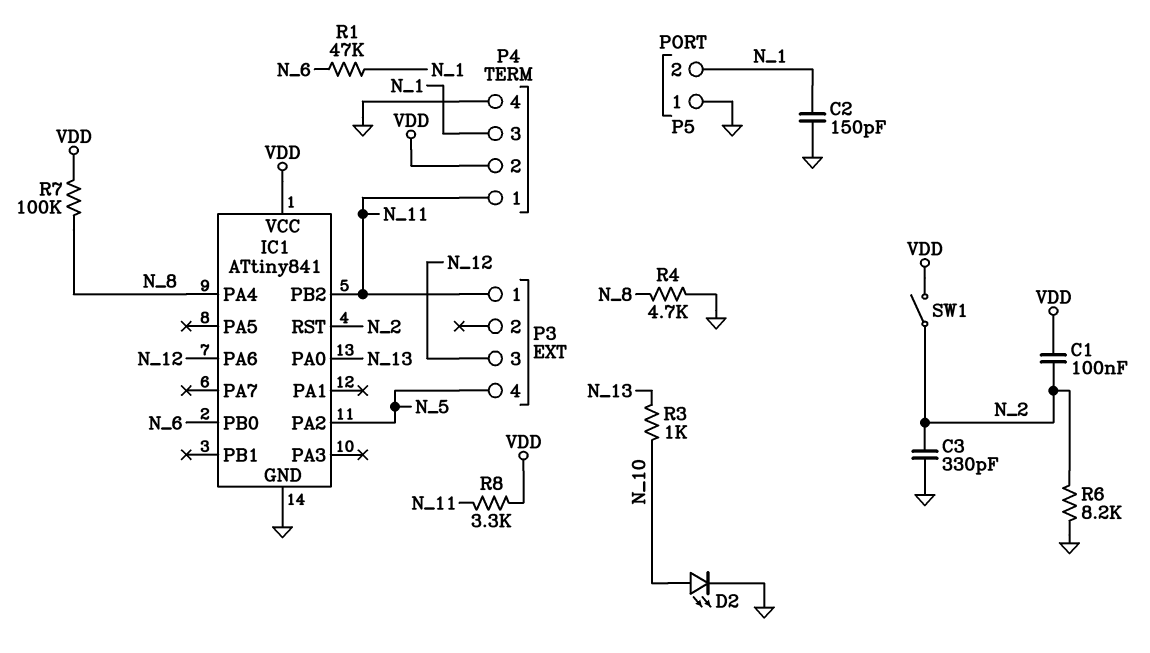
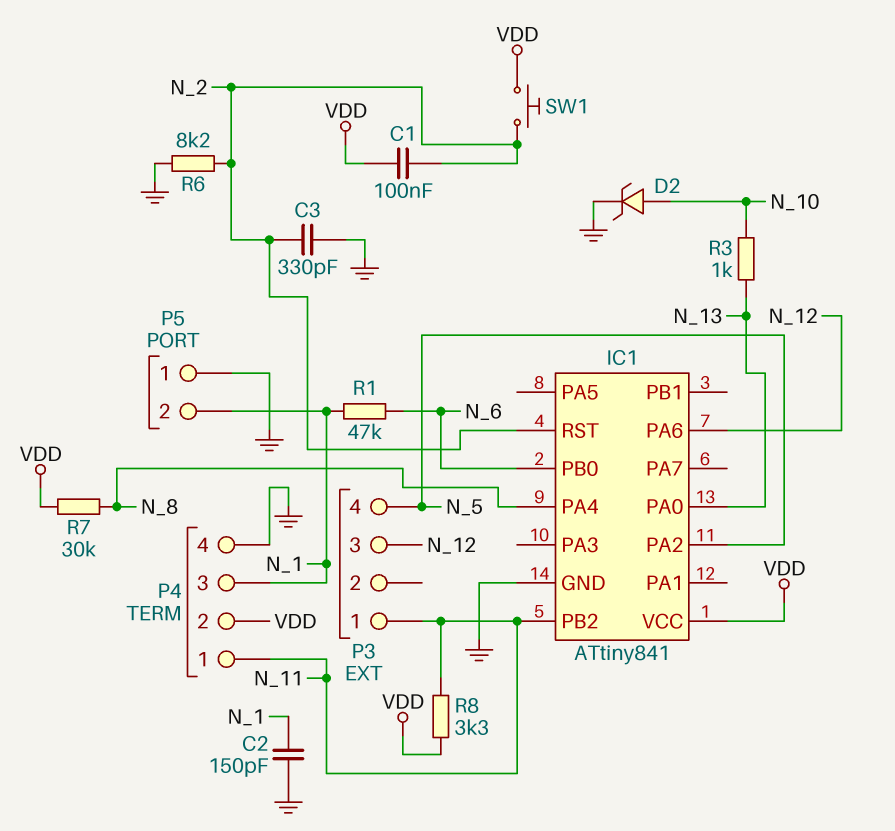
D2: LED (A N_10, K GND) -> zener (A N_10, K GND)
R4: 4.7k (GND, N_8) -> none
R7: 100k (N_8, VDD) -> 30k (N_8, VDD)
SW1: switch (N_2, VDD) -> button (N_2, VDD)

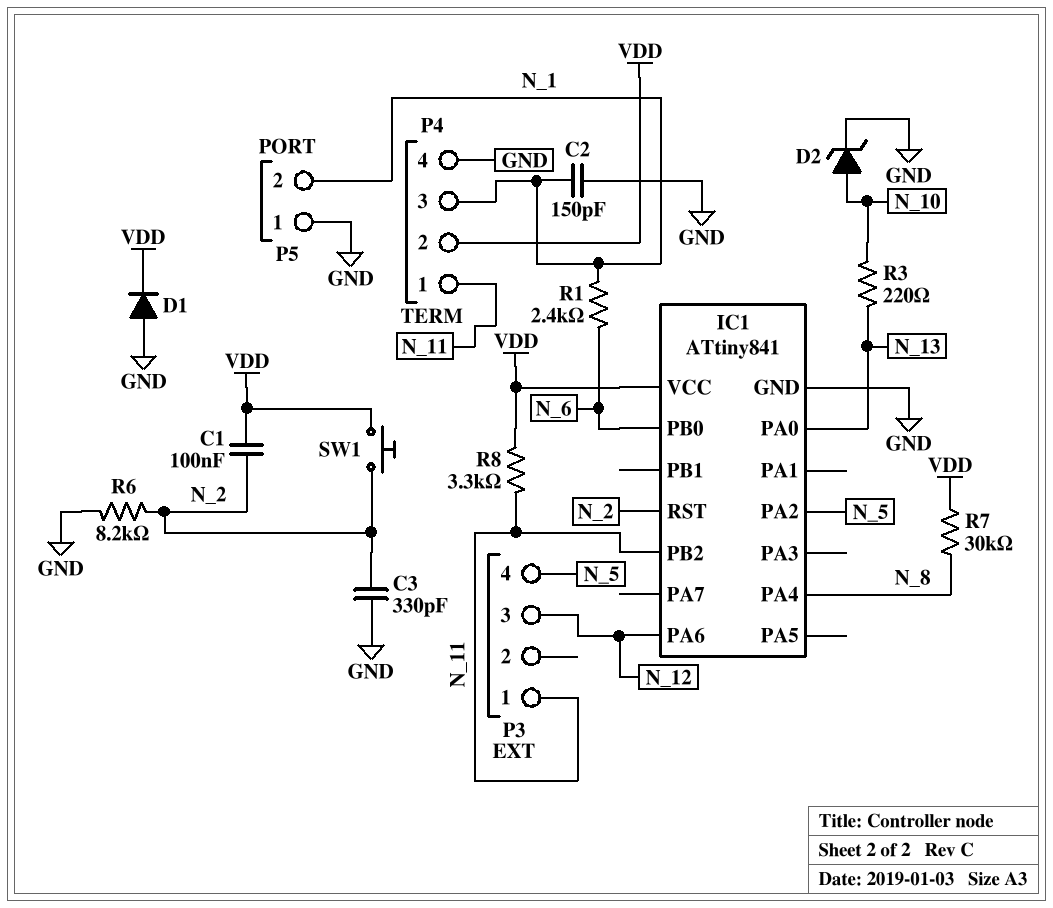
D1: none -> diode (A GND, K VDD)
R1: 47k (N_1, N_6) -> 2.4k (N_1, N_6)
R3: 1k (N_10, N_13) -> 220 (N_10, N_13)

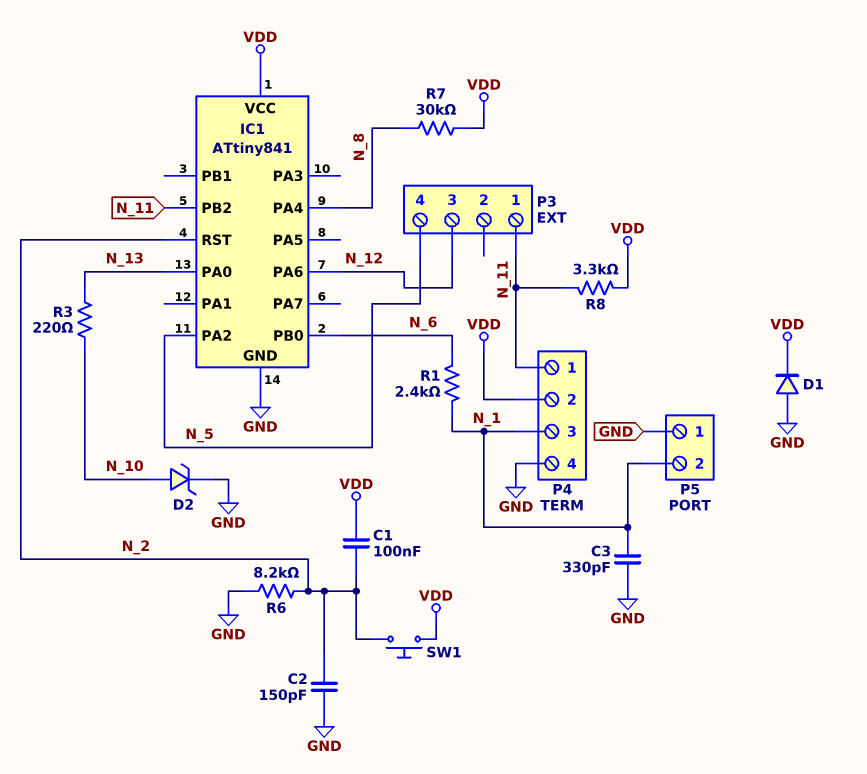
C2: 150pF (GND, N_1) -> 150pF (GND, N_2)
C3: 330pF (GND, N_2) -> 330pF (GND, N_1)

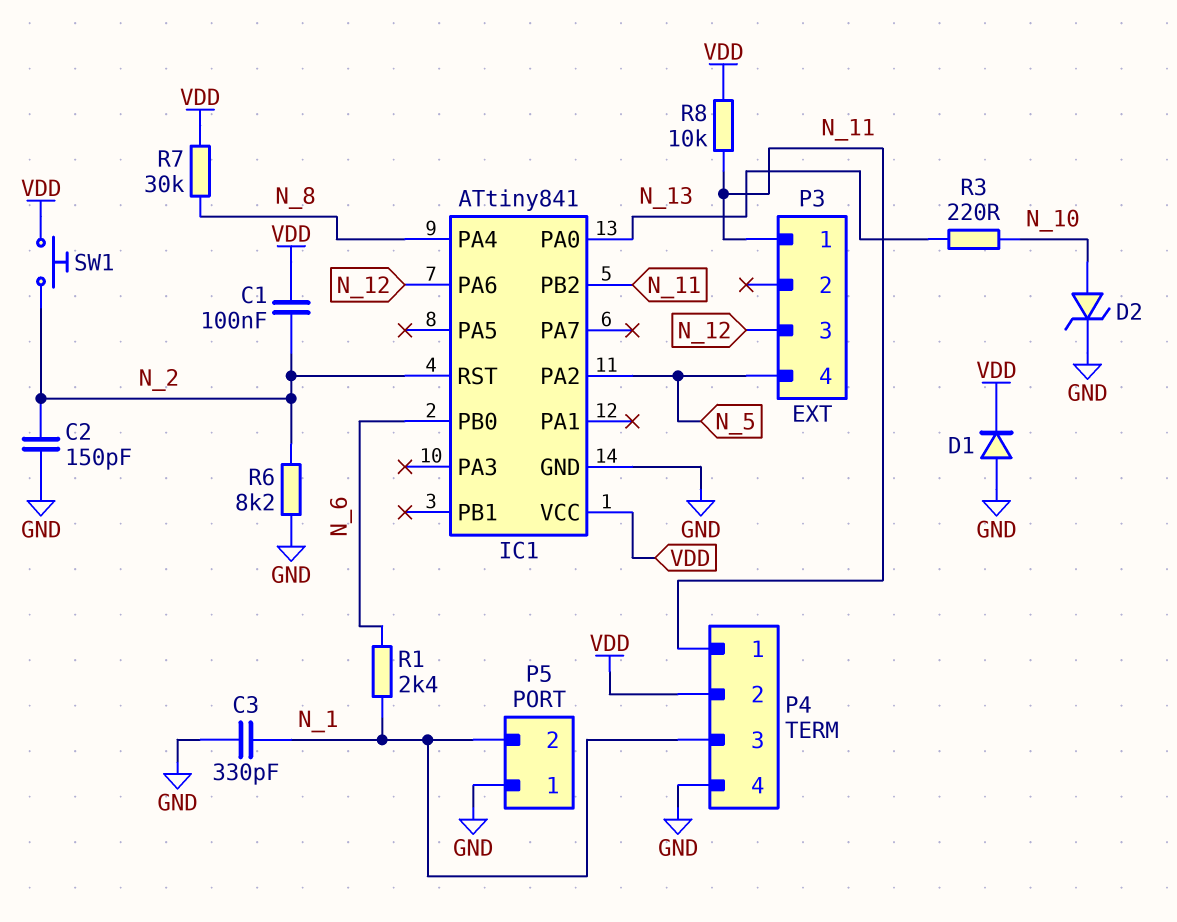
R8: 3.3k (N_11, VDD) -> 10k (N_11, VDD)

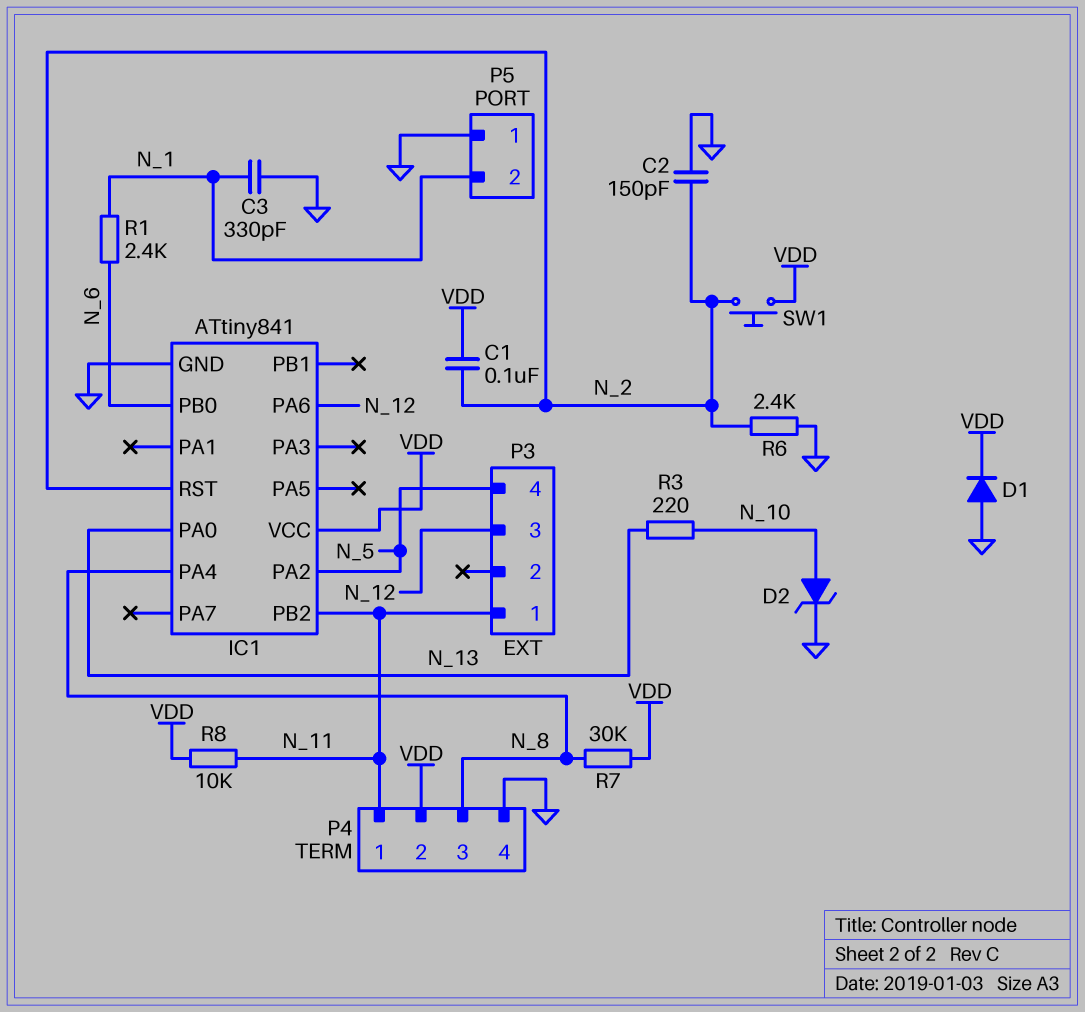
P4 pin 3: N_1 -> N_8
R6: 8.2k (GND, N_2) -> 2.4k (GND, N_2)

